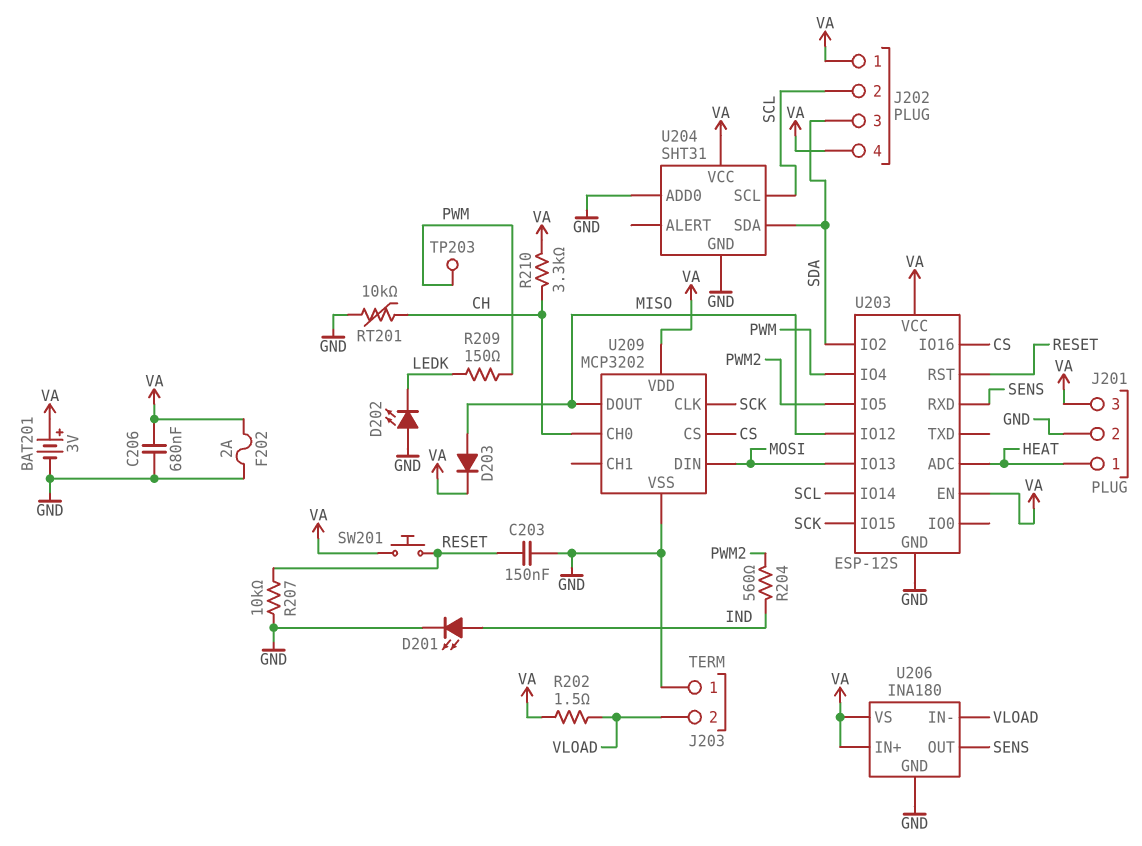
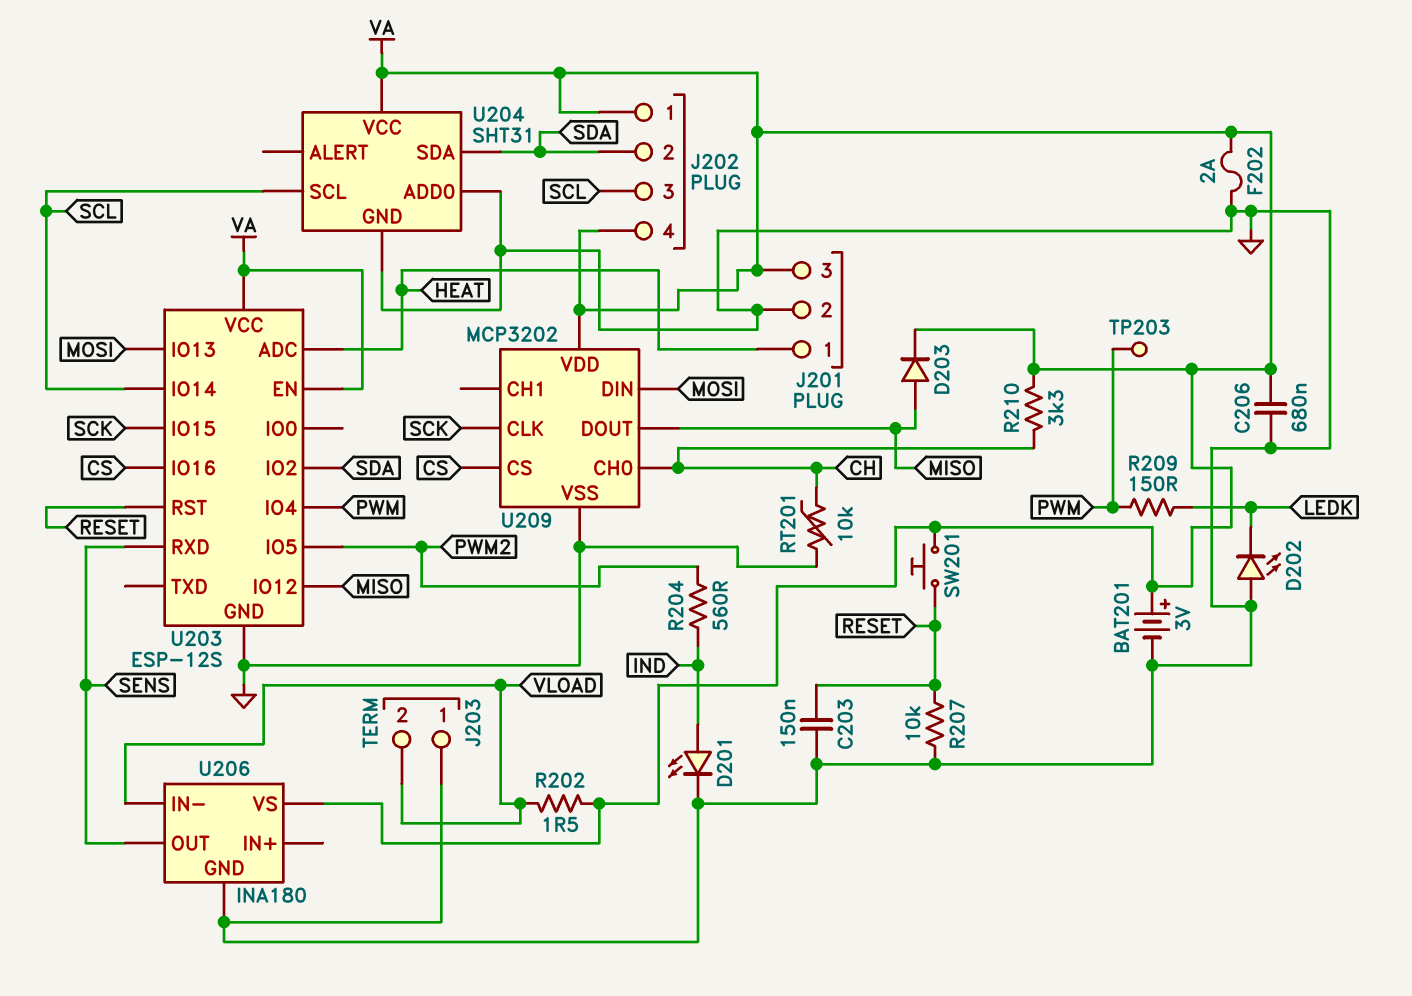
J202 pin 2: SCL -> SDA
J202 pin 3: SDA -> SCL
U206 pin IN+: VA -> none

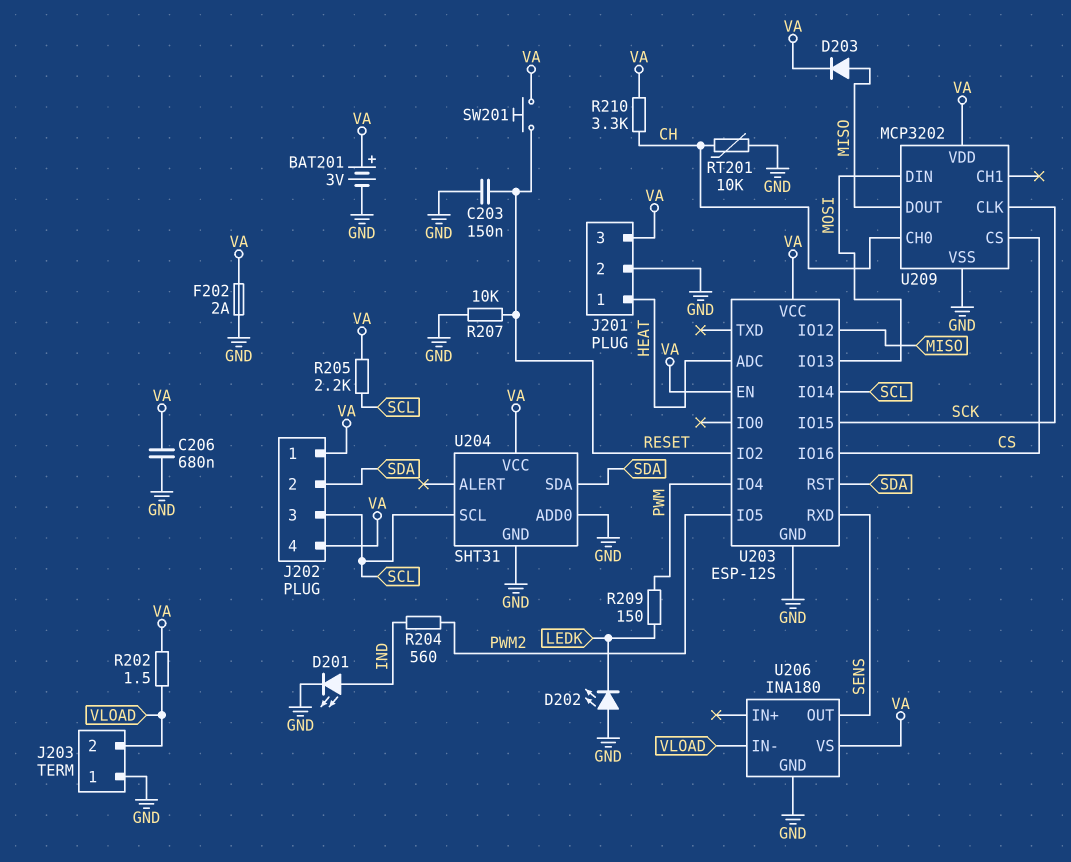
R205: none -> 2.2k (SCL, VA)
TP203: test point (PWM) -> none
U203 pin IO2: SDA -> RESET
U203 pin RST: RESET -> SDA

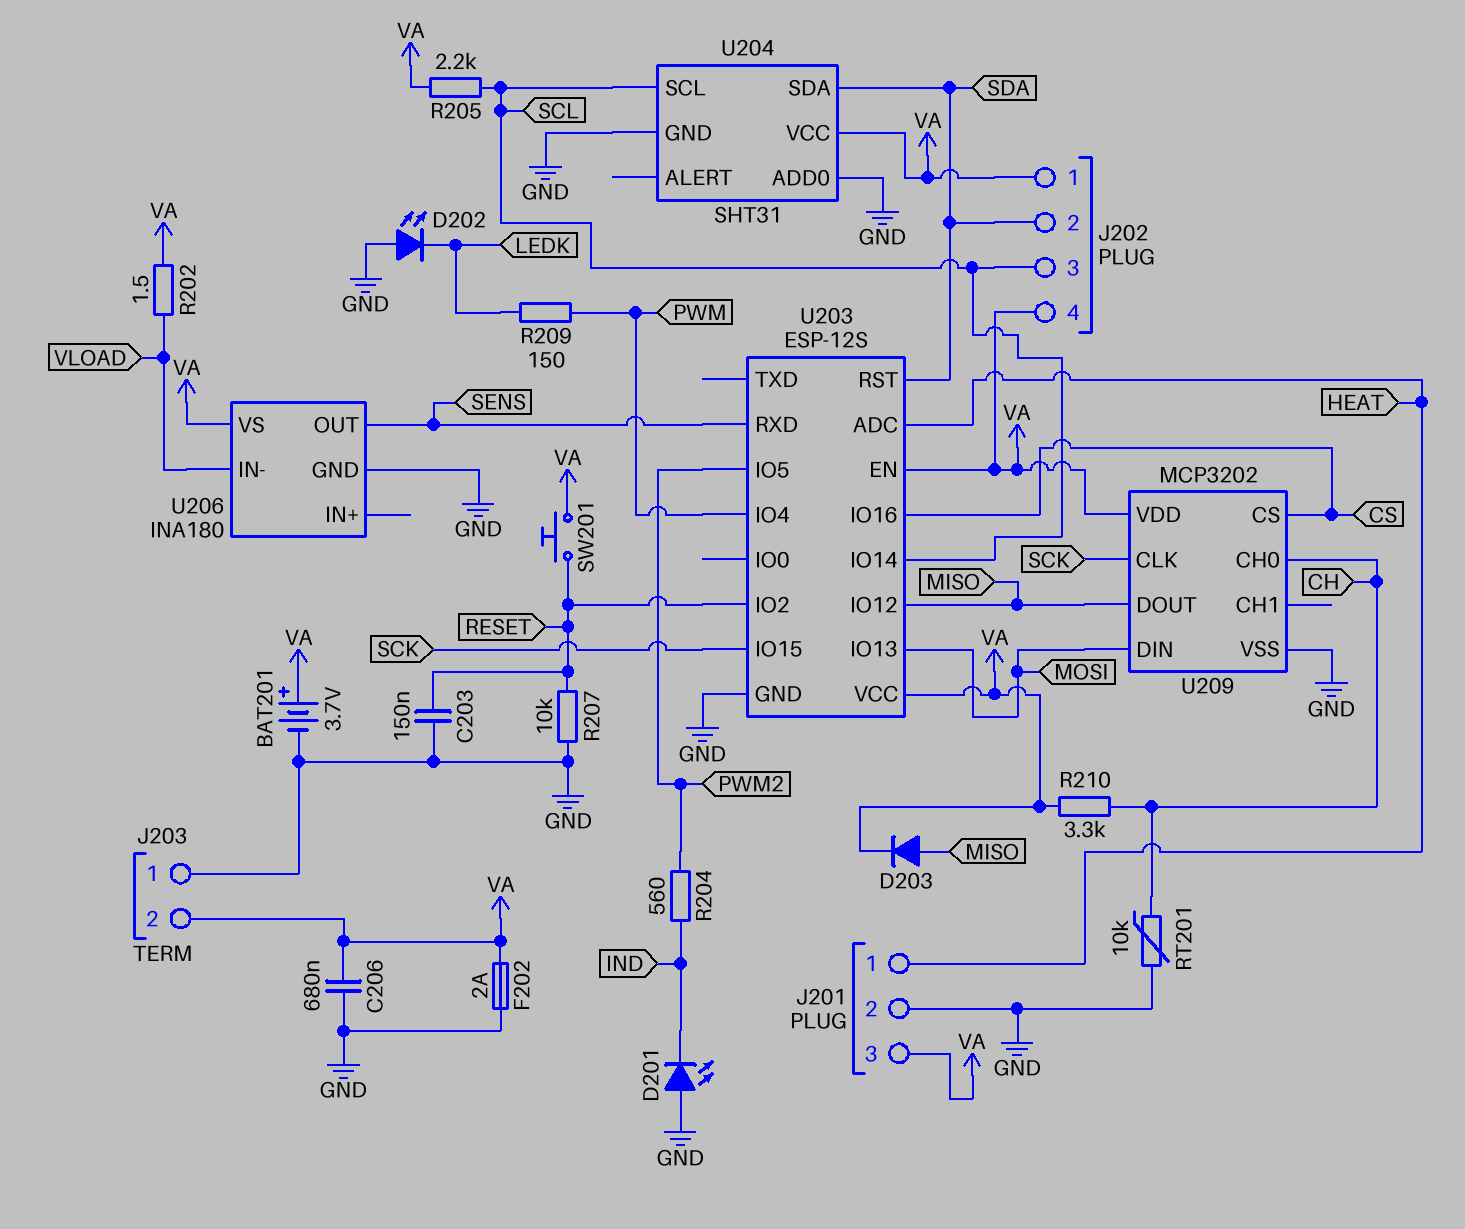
BAT201: 3V (plus VA, minus GND) -> 3.7V (plus VA, minus GND)
D201: LED (A IND, K GND) -> LED (A GND, K IND)
J203 pin 2: VLOAD -> VA

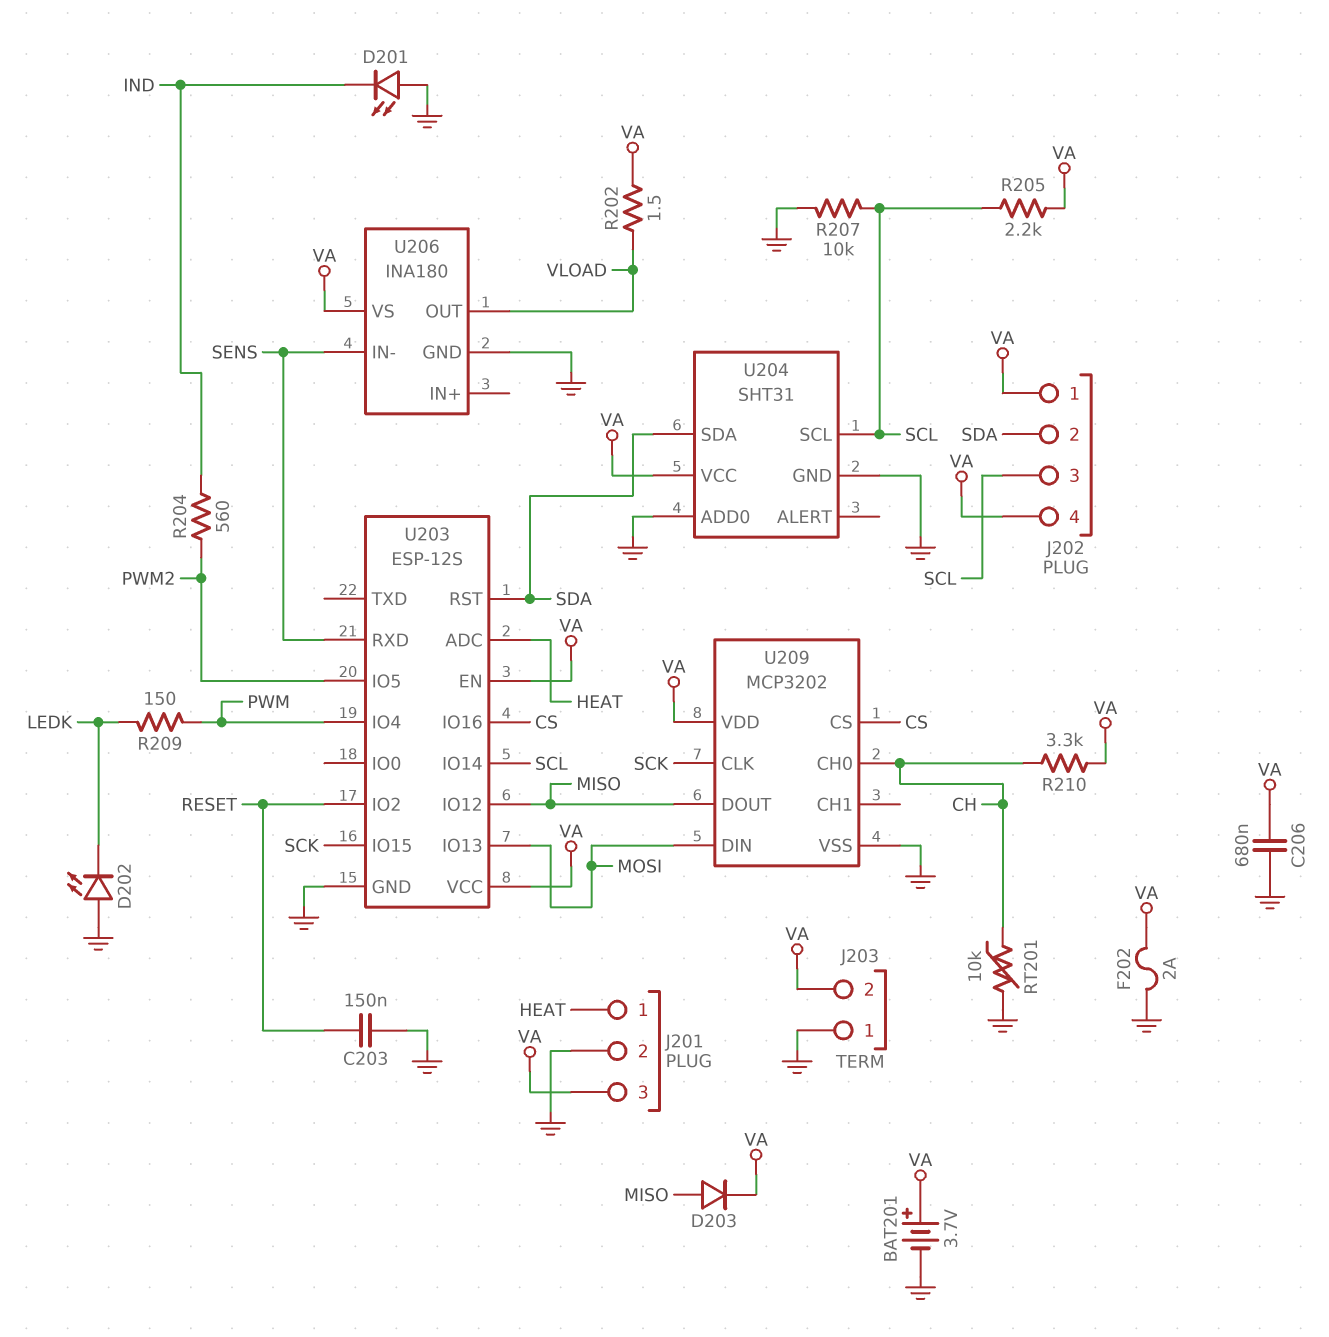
R207: 10k (GND, RESET) -> 10k (GND, SCL)
SW201: button (RESET, VA) -> none
U206 pin IN-: VLOAD -> SENS
U206 pin OUT: SENS -> VLOAD

